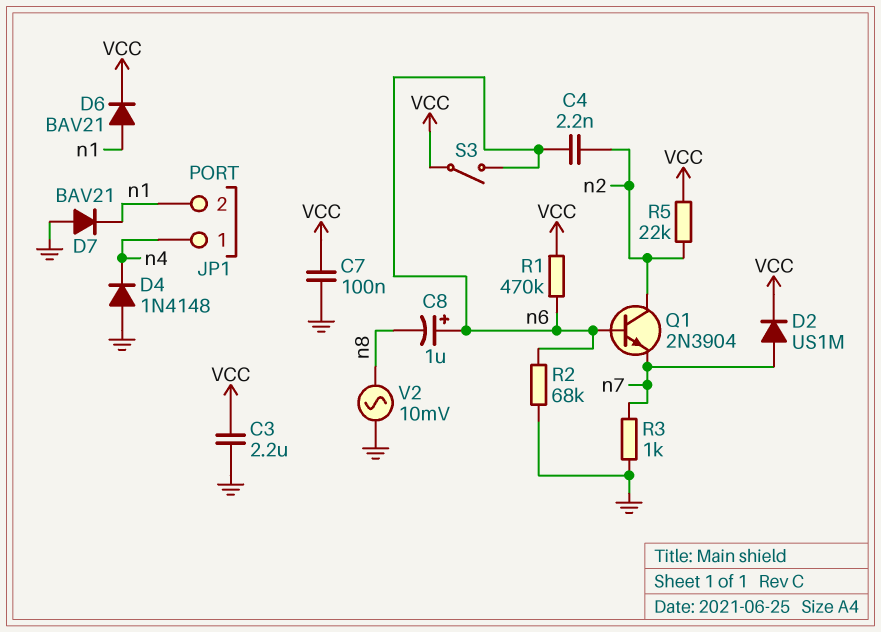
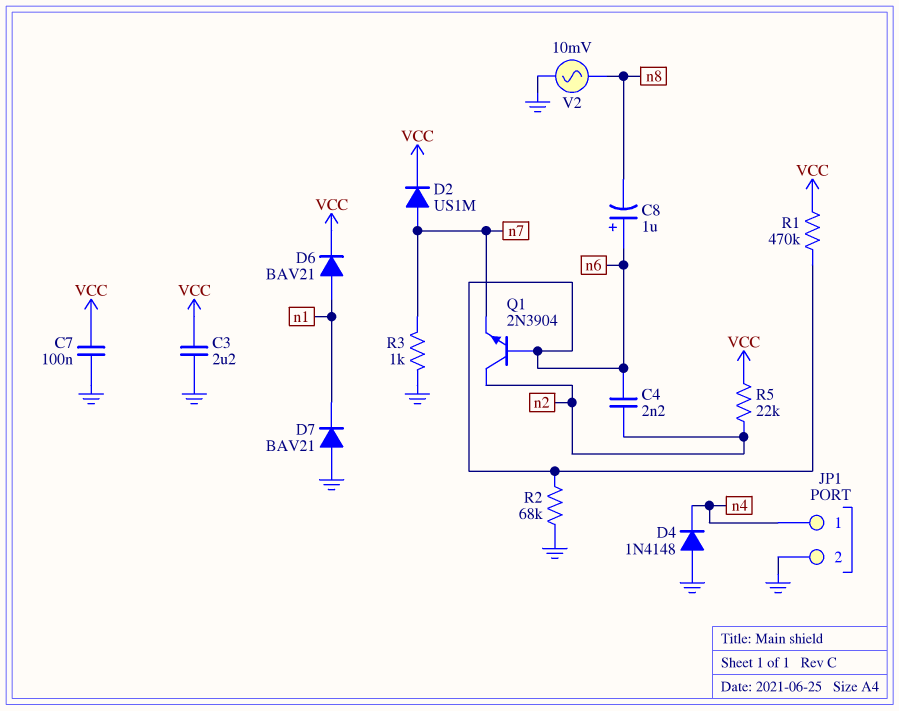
JP1 pin 2: n1 -> GND
S3: switch (VCC, n6) -> none

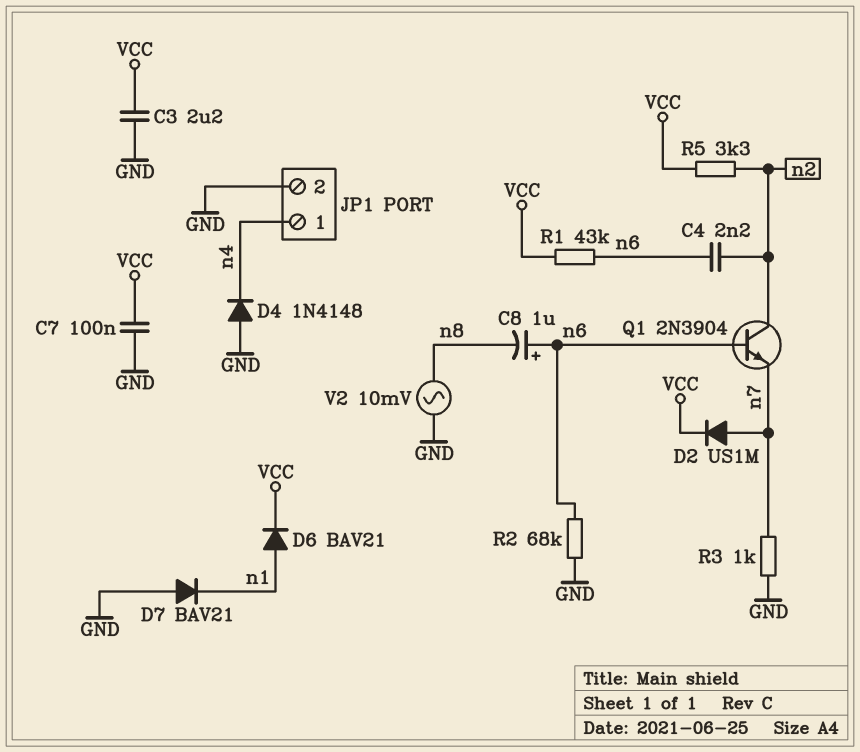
R1: 470k (VCC, n6) -> 43k (VCC, n6)
R5: 22k (VCC, n2) -> 3.3k (VCC, n2)

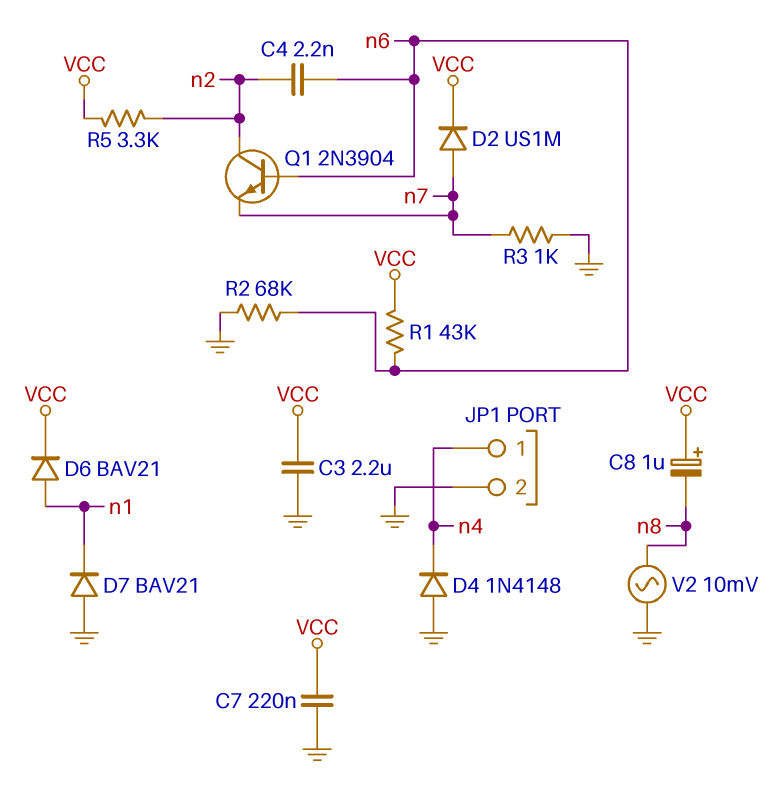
C7: 100nF (GND, VCC) -> 220nF (GND, VCC)
C8: 1uF (plus n6, minus n8) -> 1uF (plus VCC, minus n8)

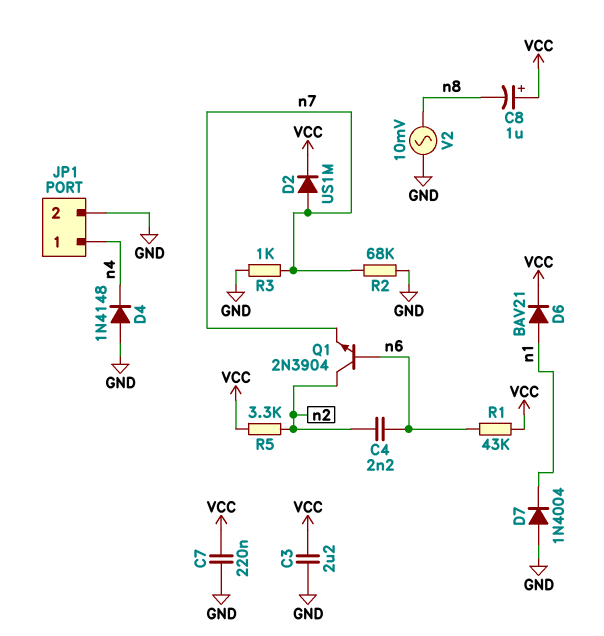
D7: diode BAV21 (A GND, K n1) -> diode 1N4004 (A GND, K n1)
R2: 68k (GND, n6) -> 68k (GND, n7)

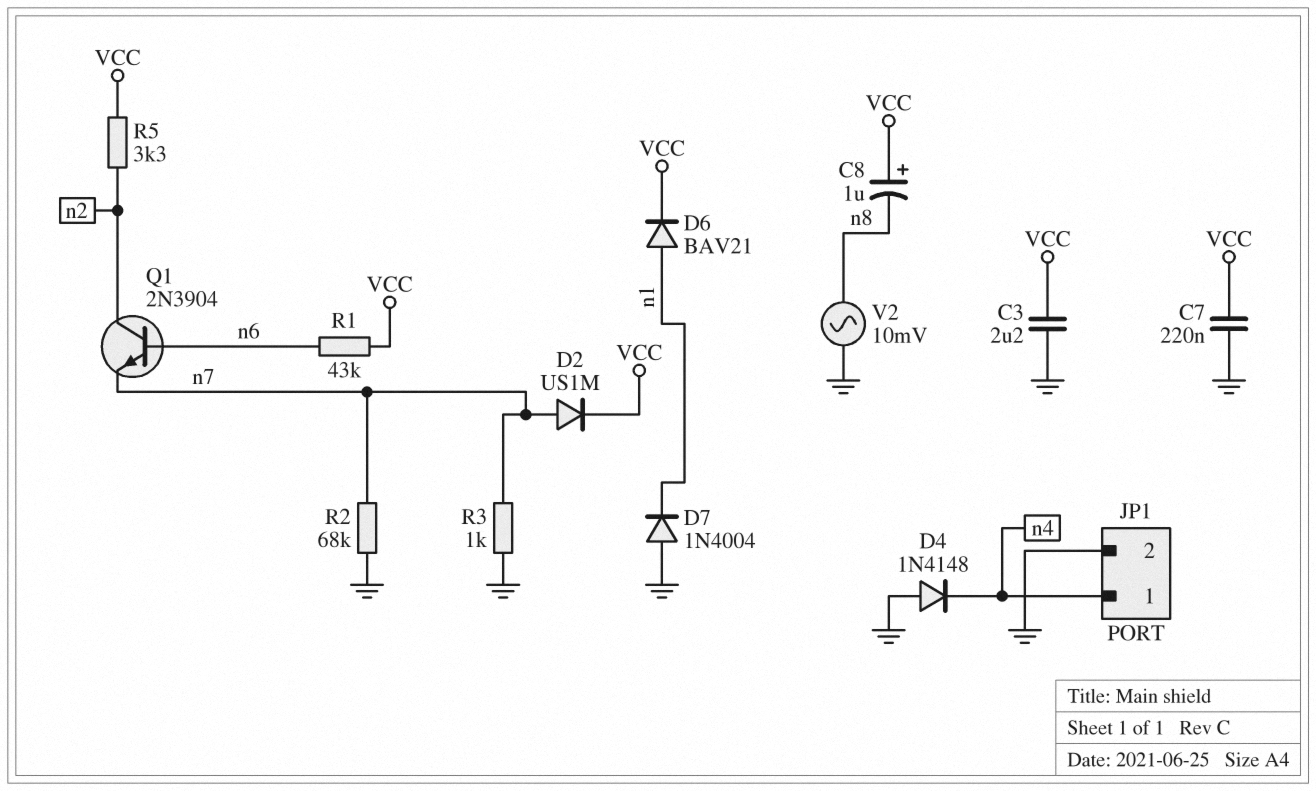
C4: 2.2nF (n2, n6) -> none

